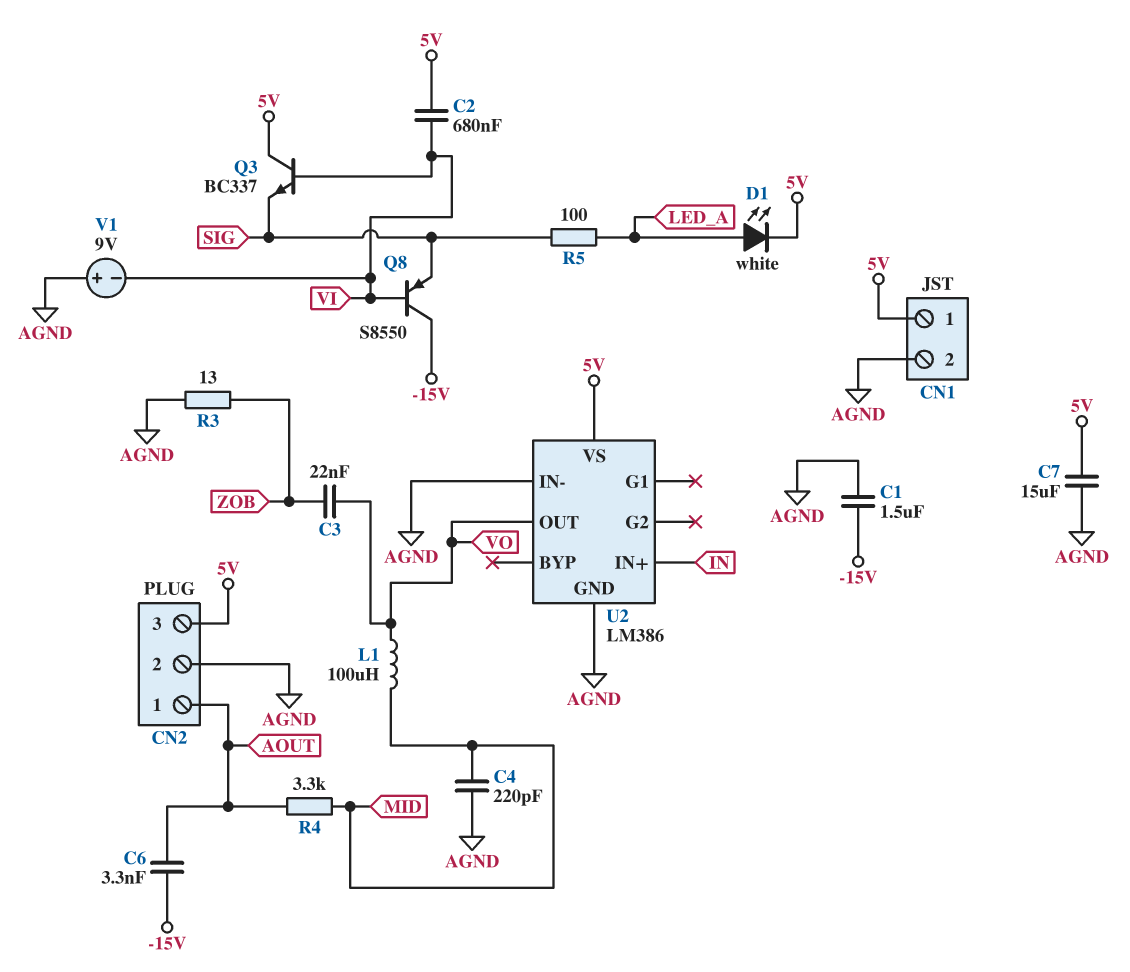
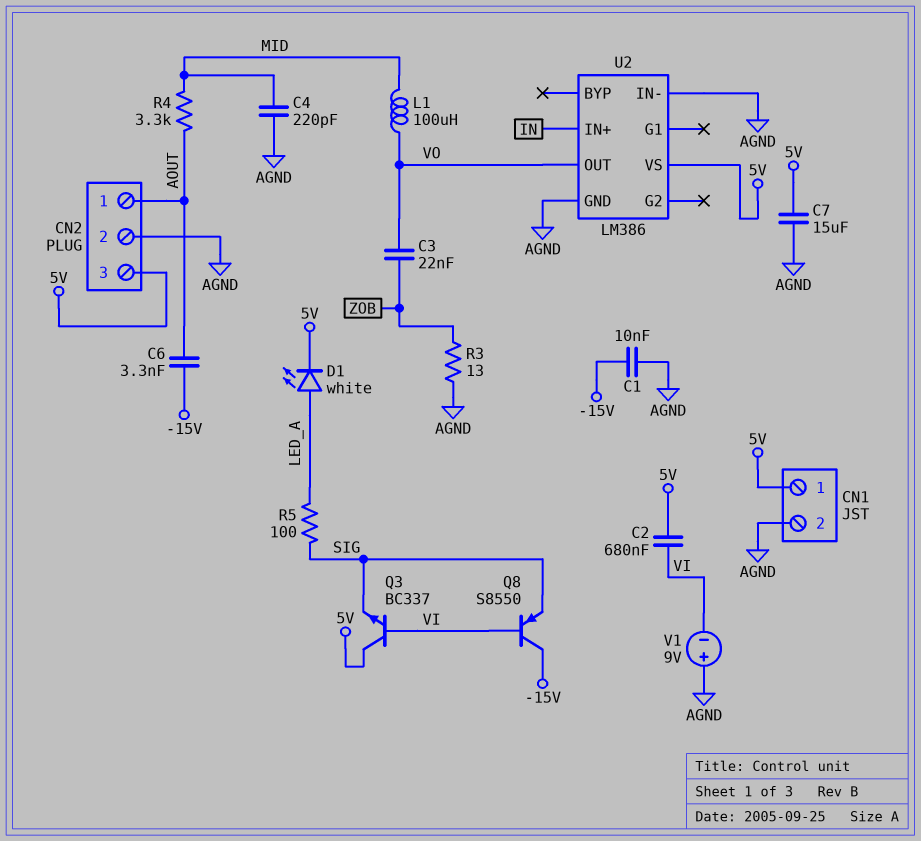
C1: 1.5uF (-15V, AGND) -> 10nF (-15V, AGND)

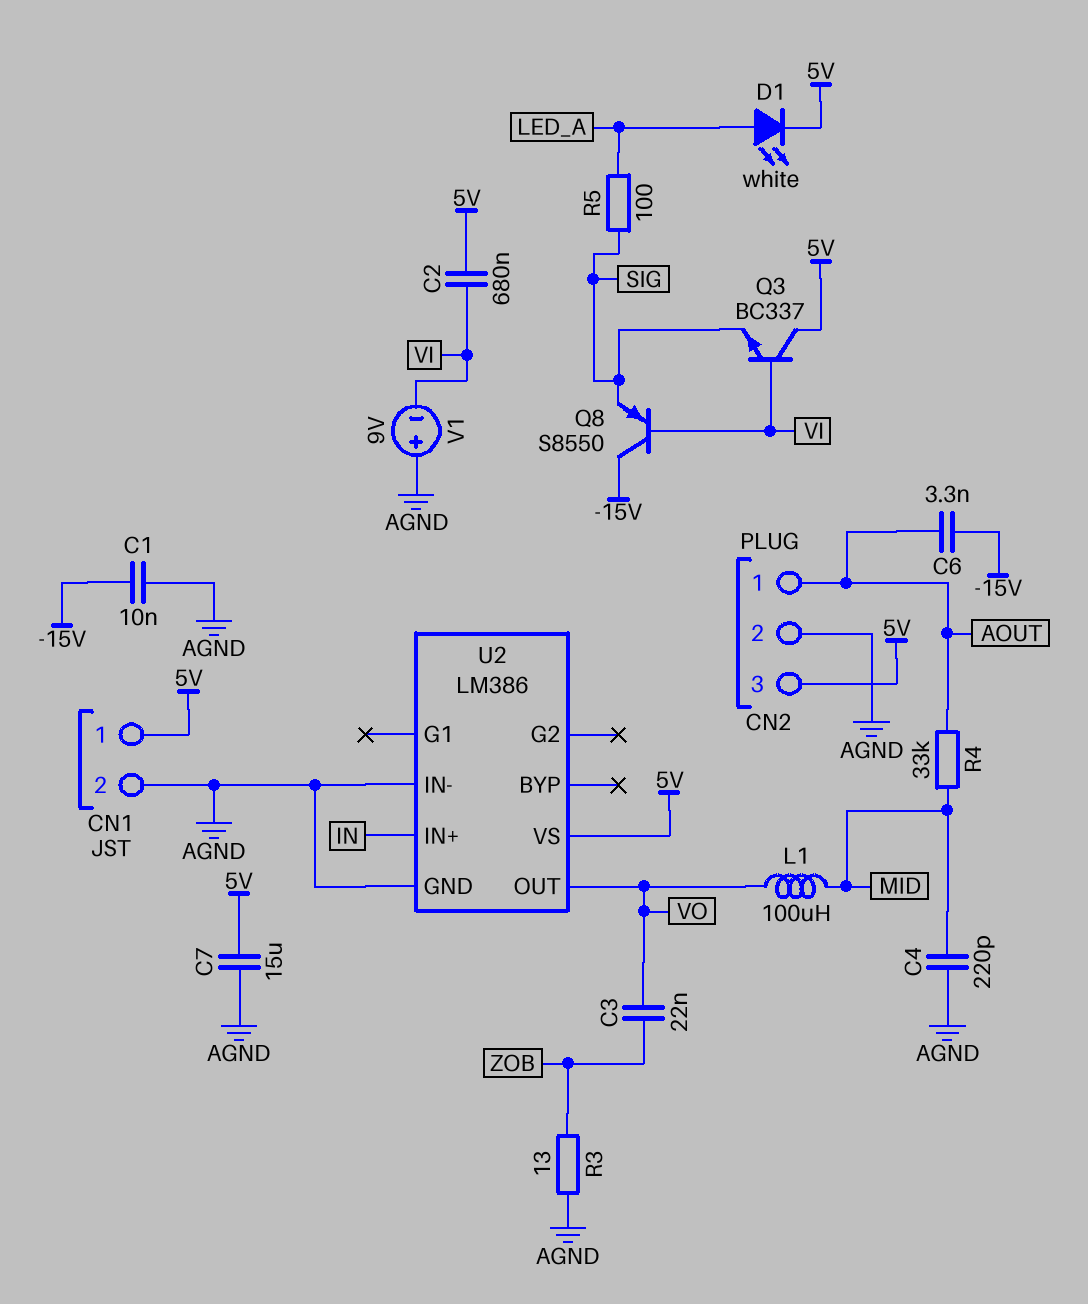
R4: 3.3k (AOUT, MID) -> 33k (AOUT, MID)

